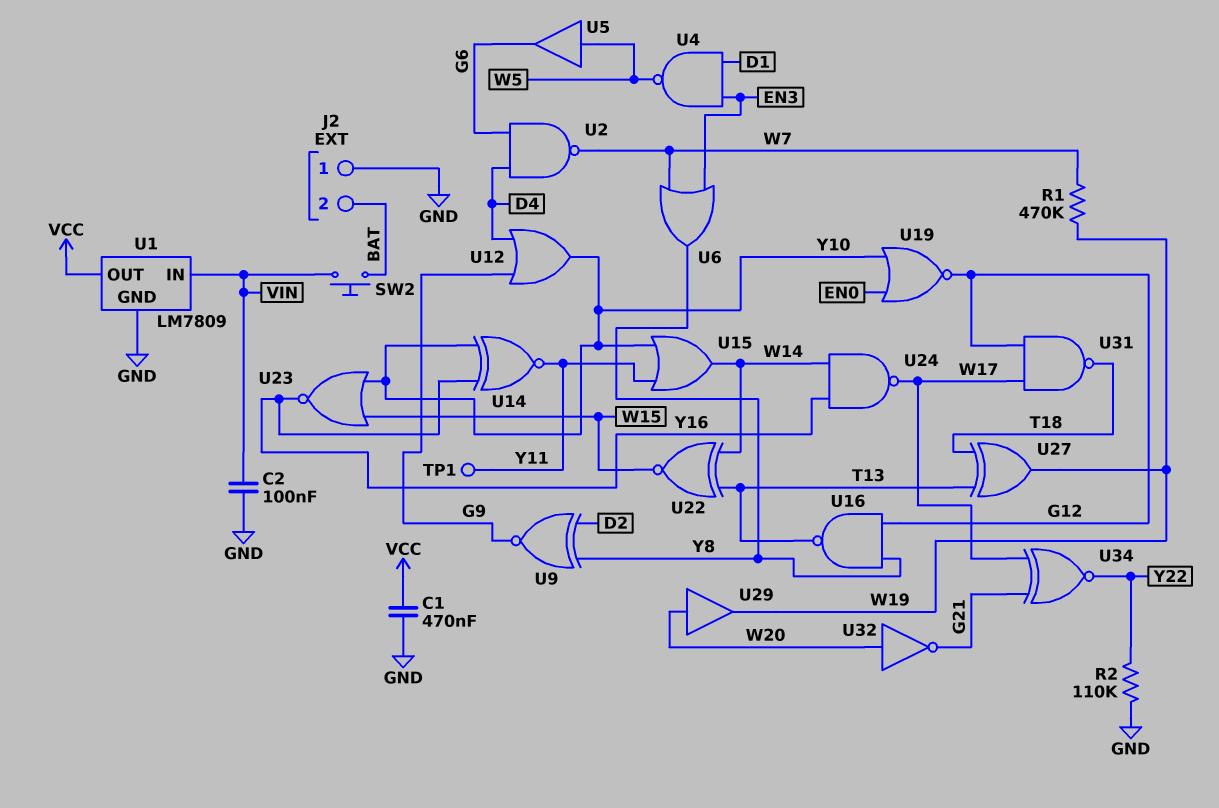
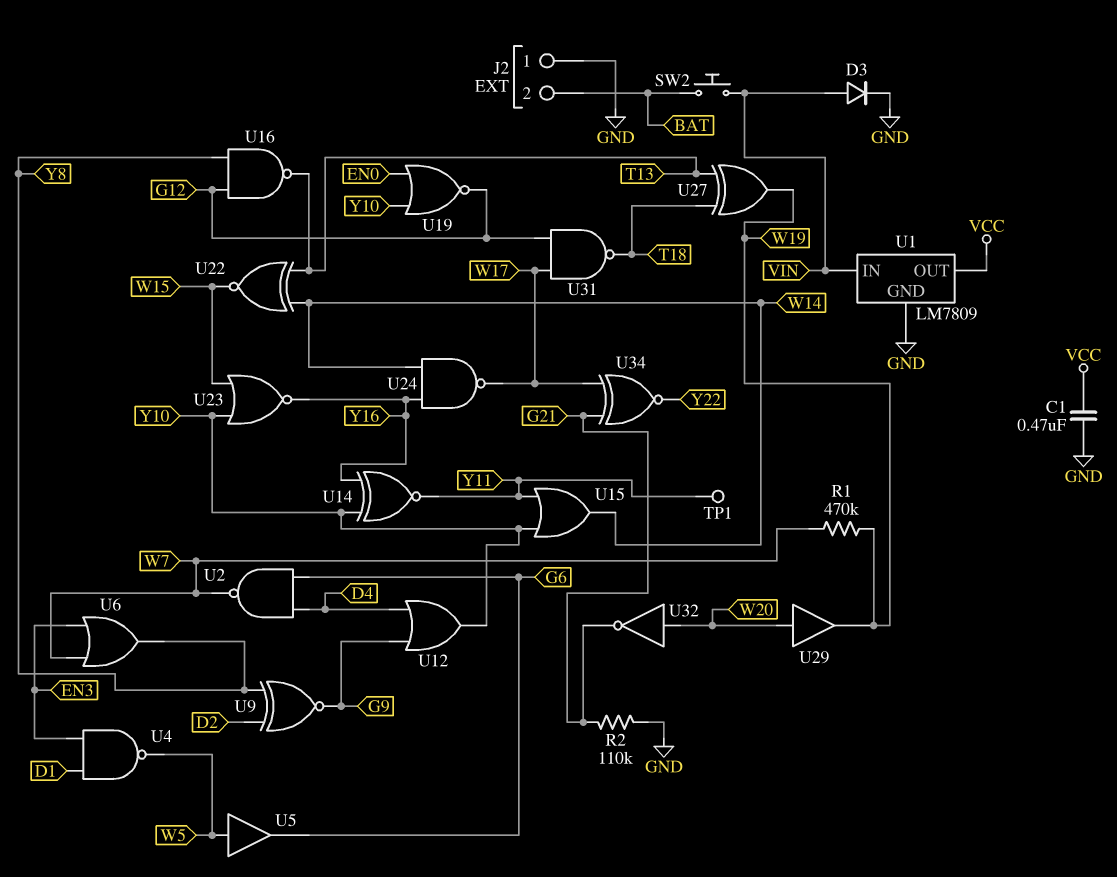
C2: 100nF (GND, VIN) -> none
D3: none -> diode (A VIN, K GND)
R2: 110k (GND, Y22) -> 110k (G21, GND)

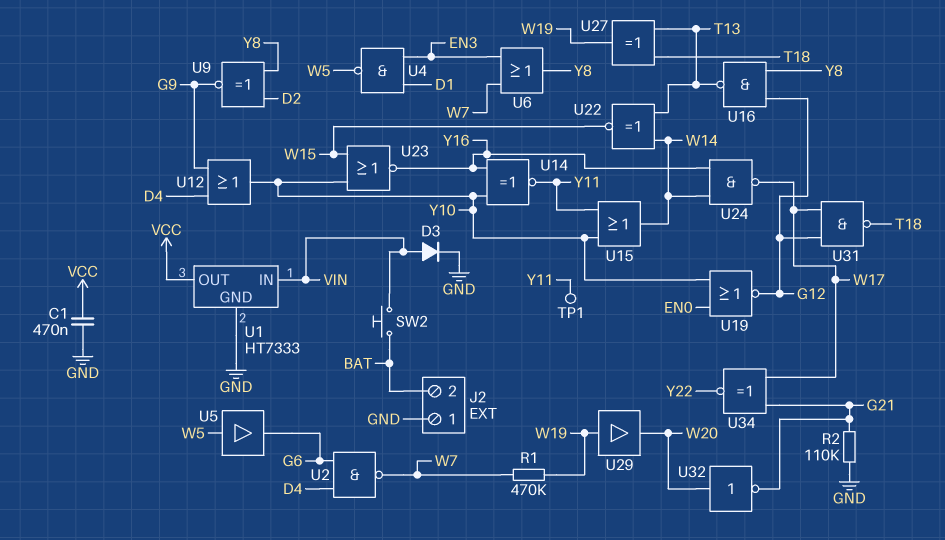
U1: LM7809 -> HT7333
U29: buffer (in W20, out W19) -> buffer (in W19, out W20)

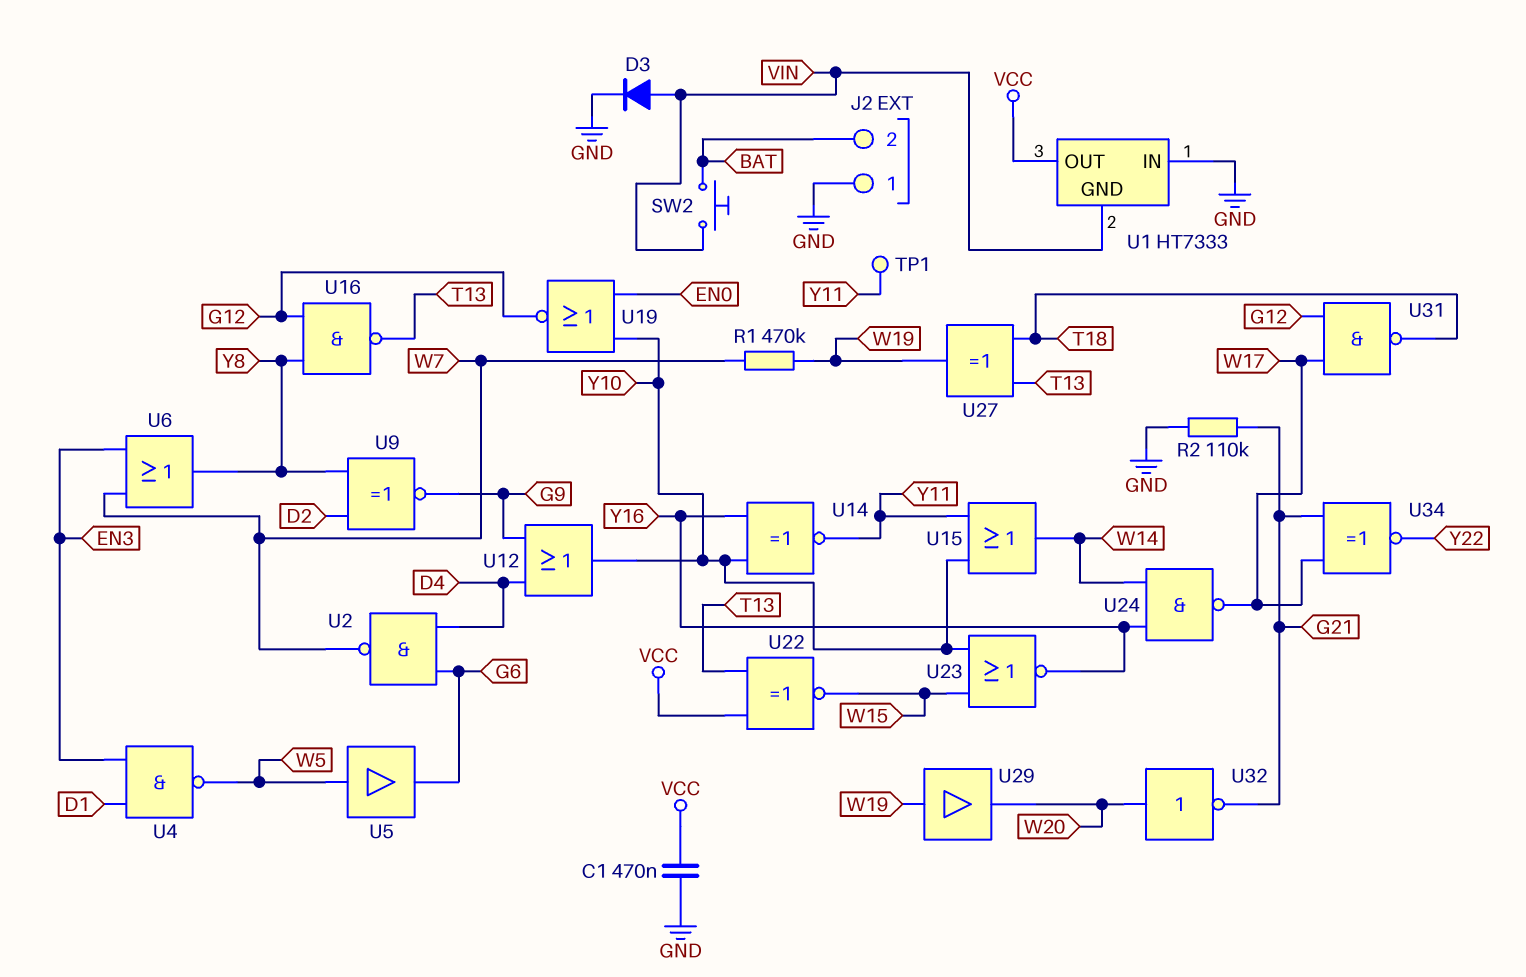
U1 pin GND: GND -> VIN
U1 pin IN: VIN -> GND
U22: XNOR (in T13, in W14, out W15) -> XNOR (in T13, in VCC, out W15)

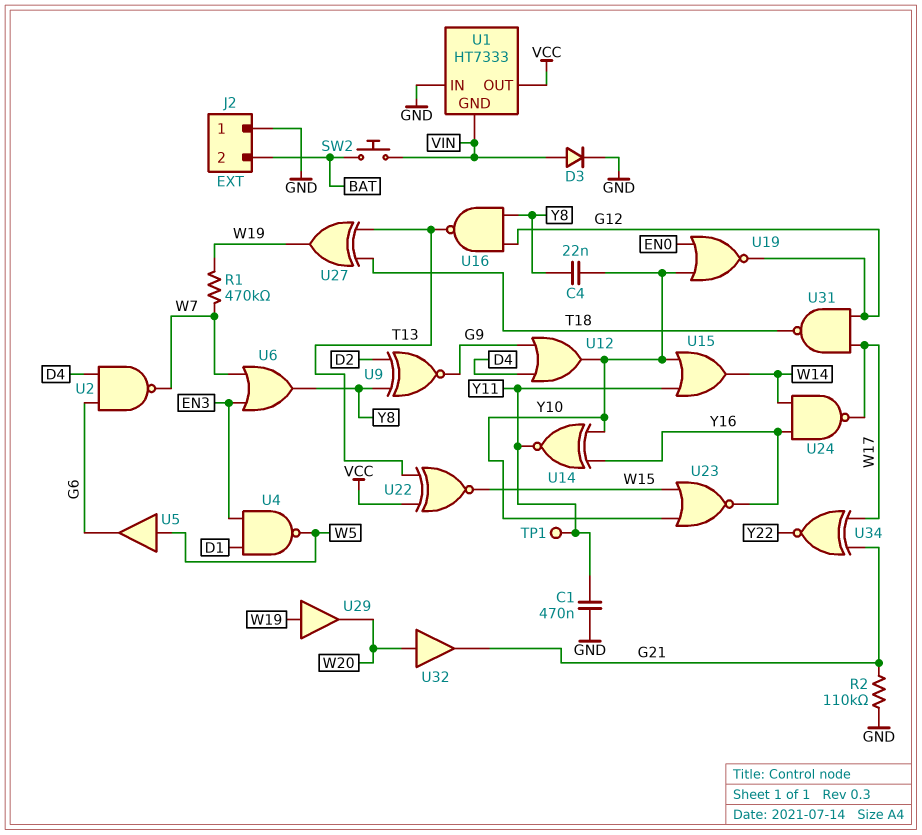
C1: 470nF (GND, VCC) -> 470nF (GND, Y11)
C4: none -> 22nF (Y8, Y10)
U32: NOT (in W20, out G21) -> buffer (in W20, out G21)

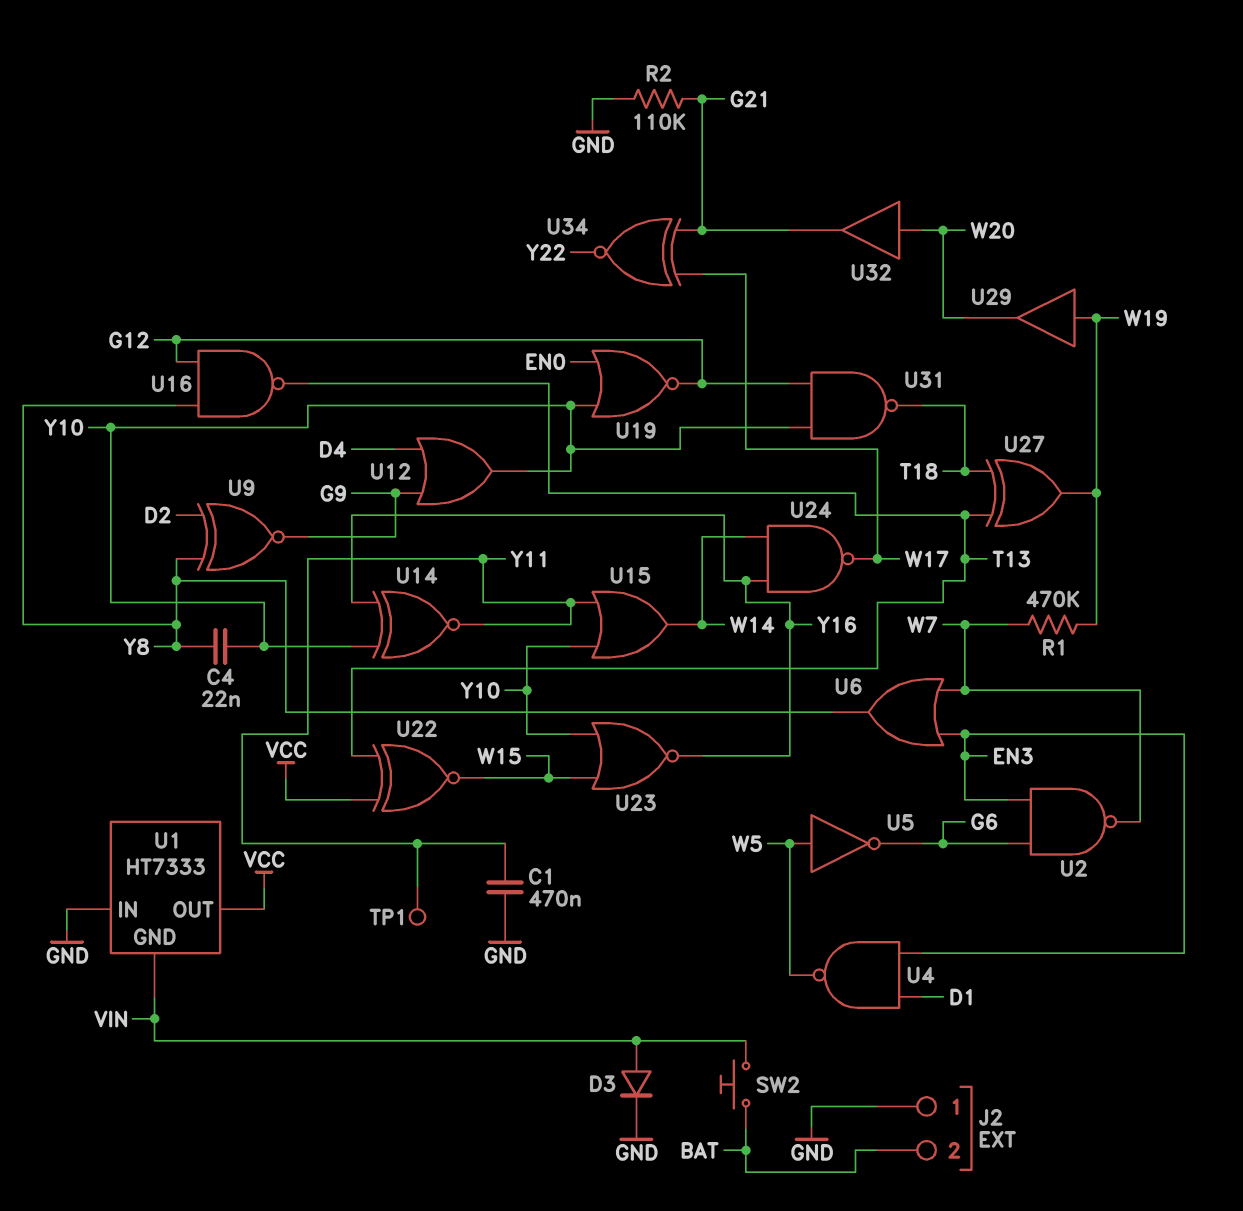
U2: NAND (in D4, in G6, out W7) -> NAND (in EN3, in G6, out W7)
U5: buffer (in W5, out G6) -> NOT (in W5, out G6)
U31: NAND (in G12, in W17, out T18) -> NAND (in G12, in Y10, out T18)

